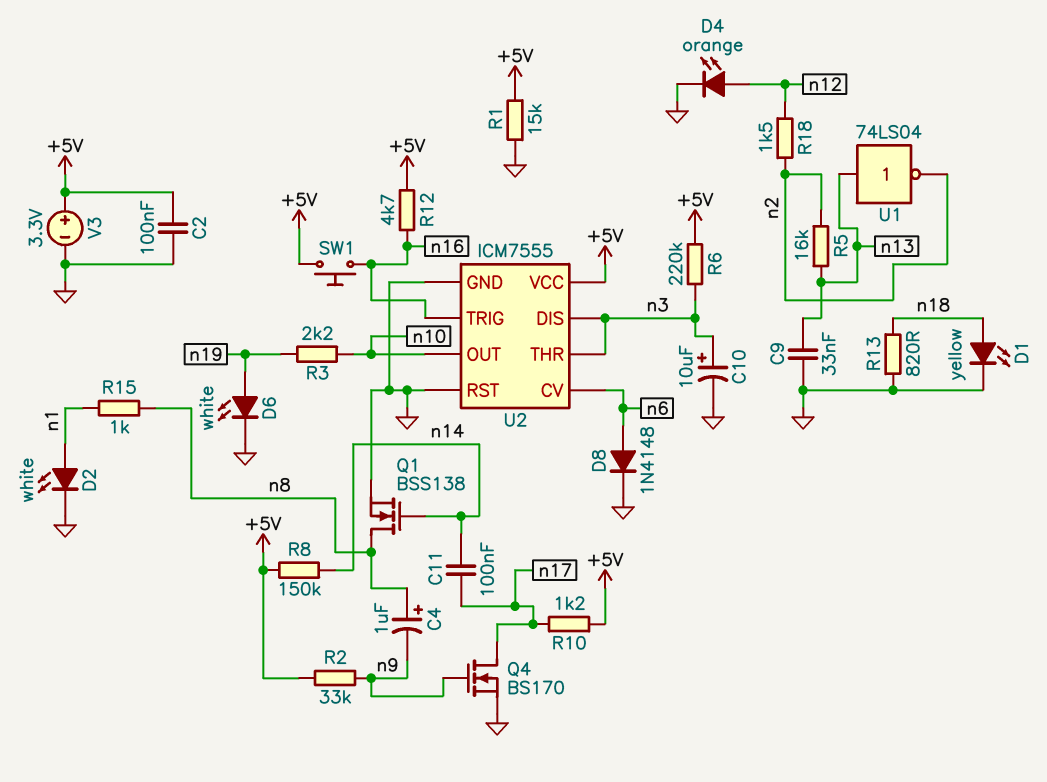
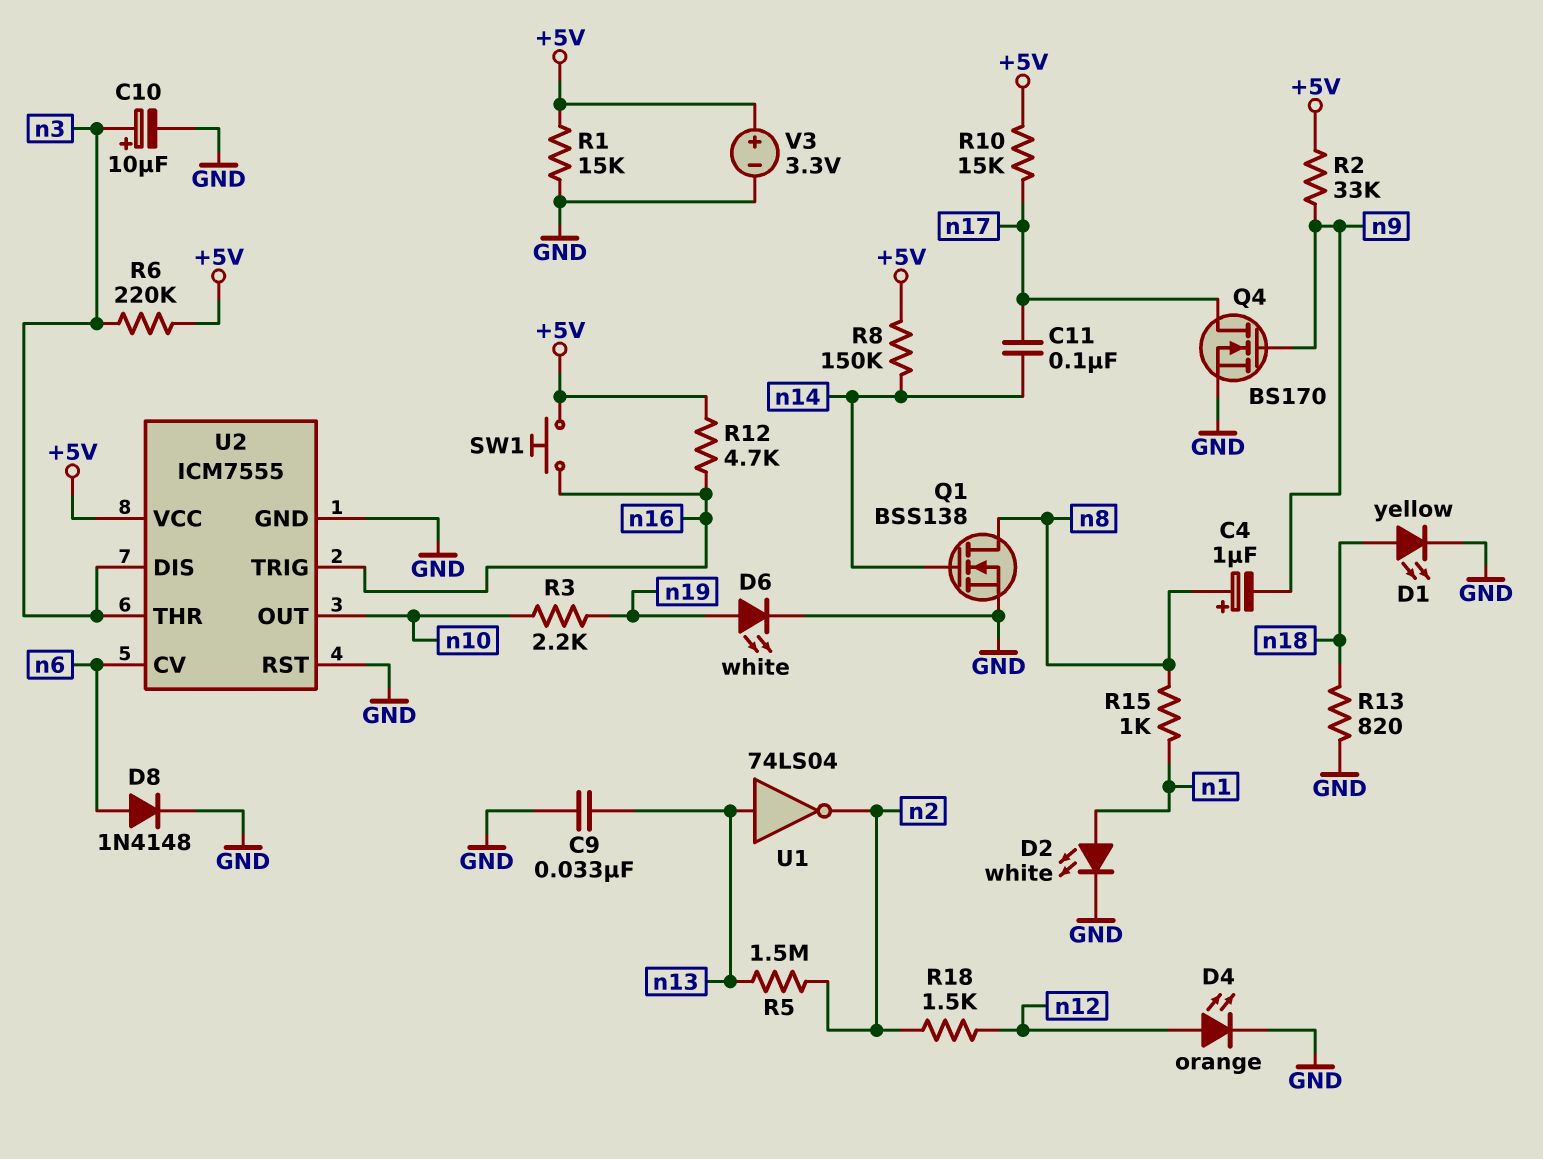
C2: 100nF (+5V, GND) -> none
R5: 16k (n2, n13) -> 1.5M (n2, n13)
R10: 1.2k (+5V, n17) -> 15k (+5V, n17)

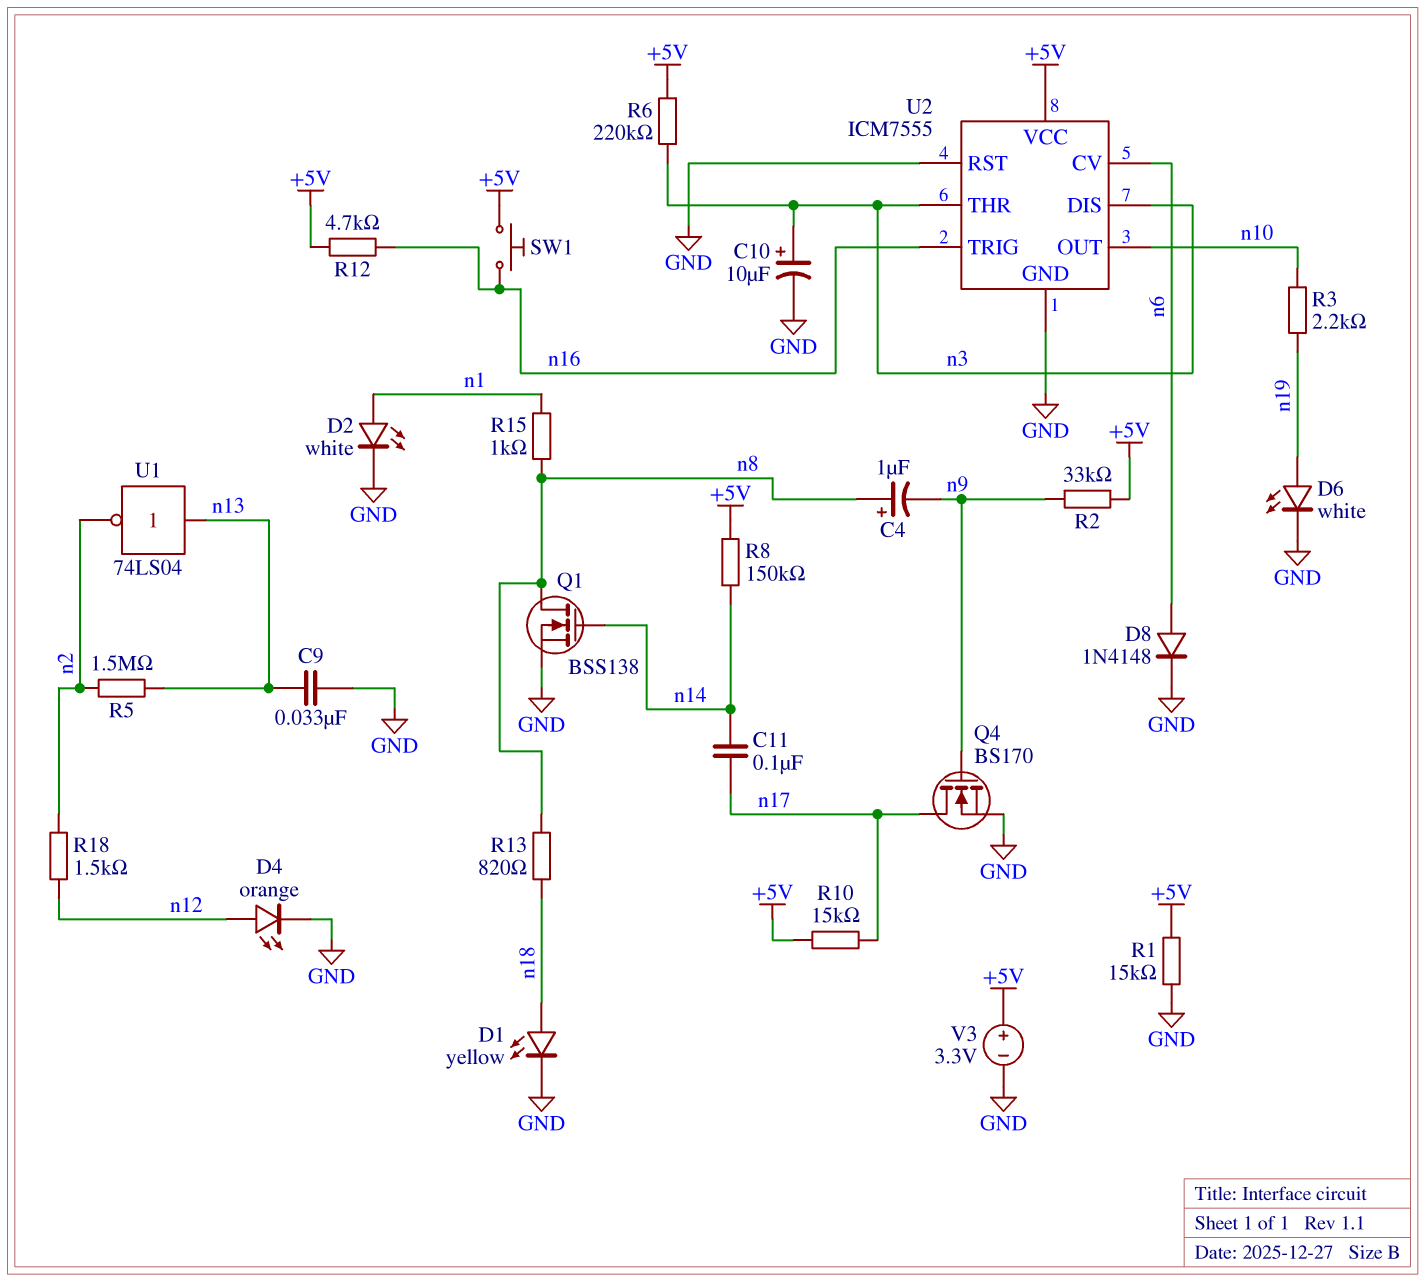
R13: 820 (GND, n18) -> 820 (n8, n18)

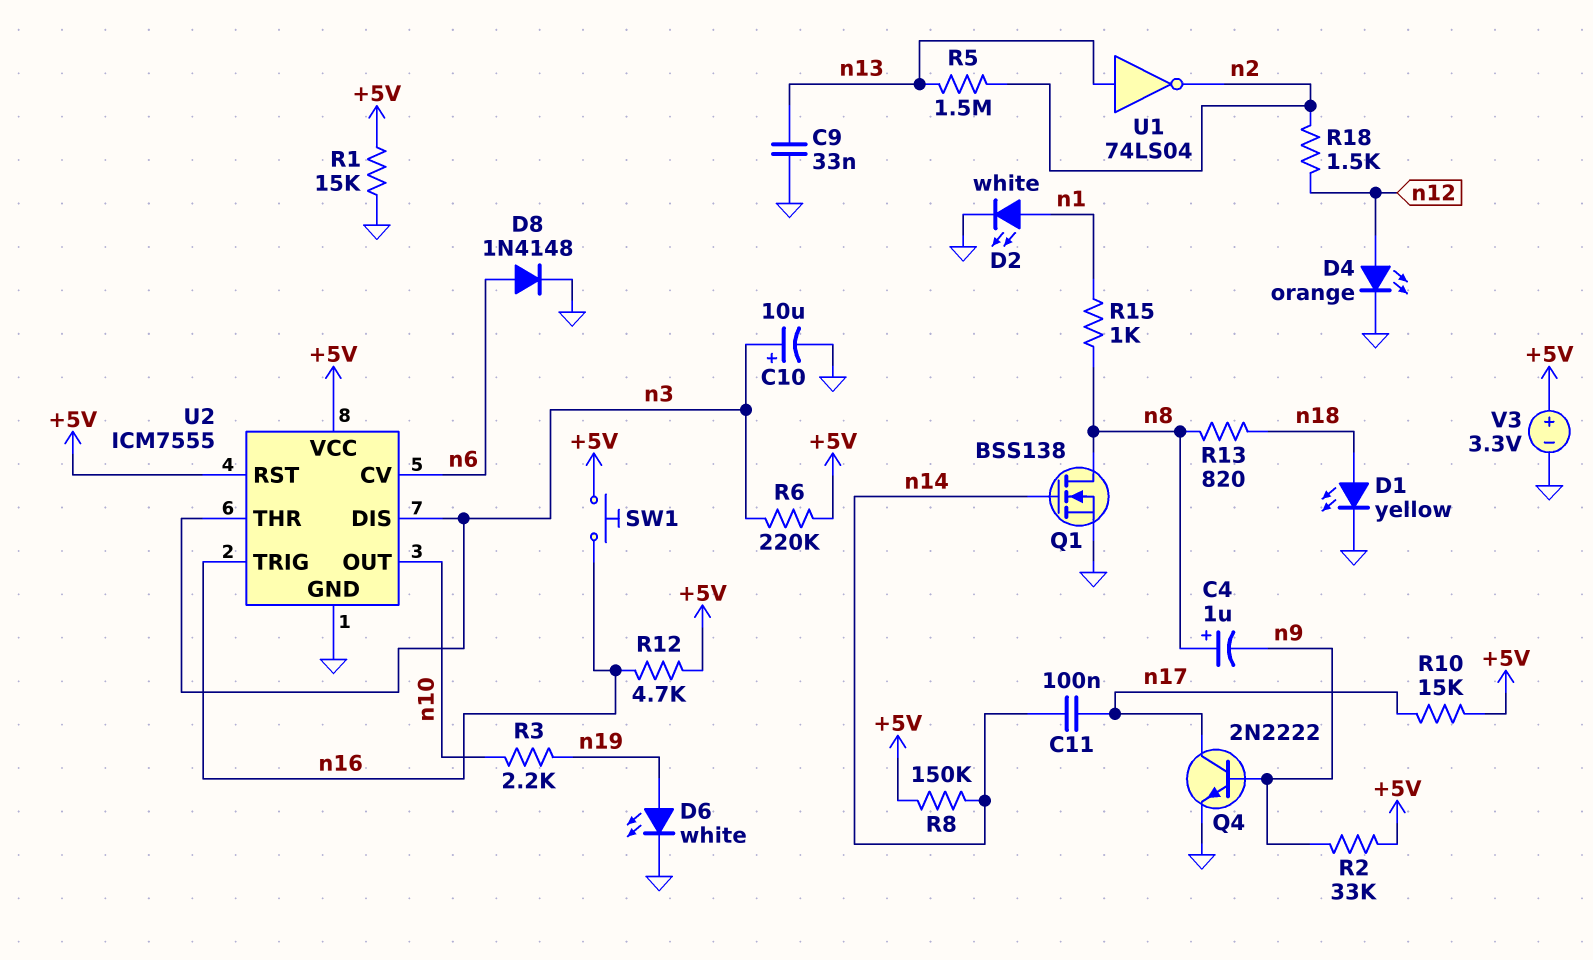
Q4: NMOS BS170 (G n9, D n17, S GND) -> NPN 2N2222 (B n9, C n17, E GND)
U2 pin RST: GND -> +5V

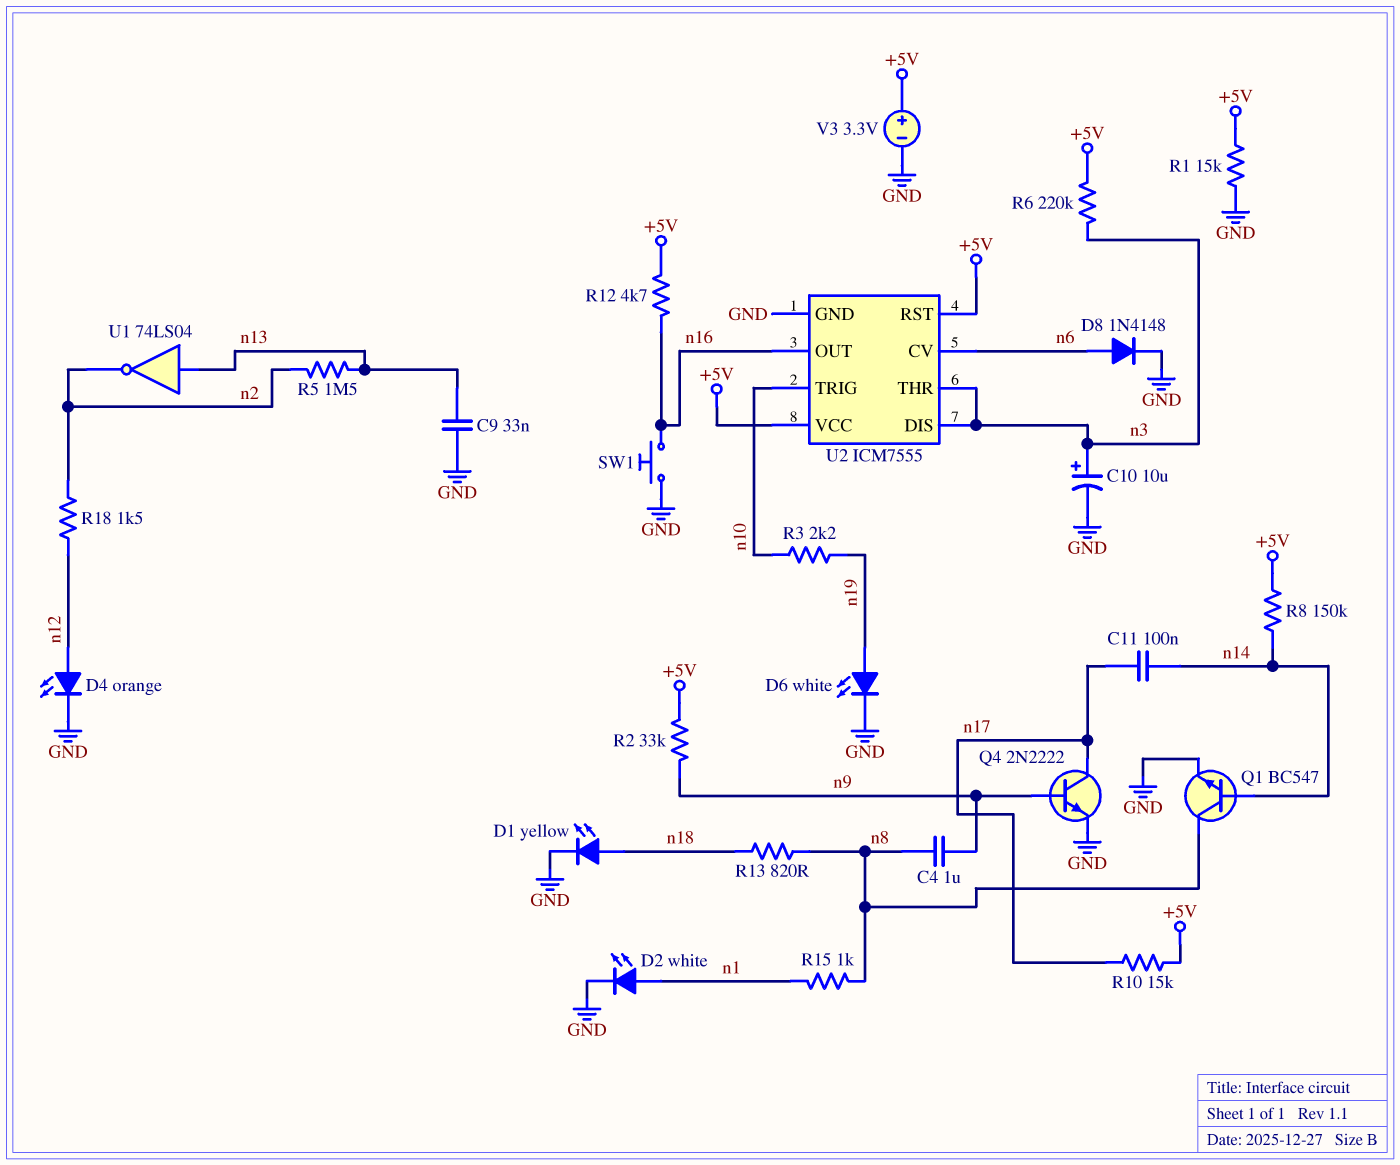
C4: 1uF (plus n8, minus n9) -> 1uF (n8, n9)
Q1: NMOS BSS138 (G n14, D n8, S GND) -> NPN BC547 (B n14, C n8, E GND)
SW1: button (+5V, n16) -> button (GND, n16)
U2 pin OUT: n10 -> n16
U2 pin TRIG: n16 -> n10

